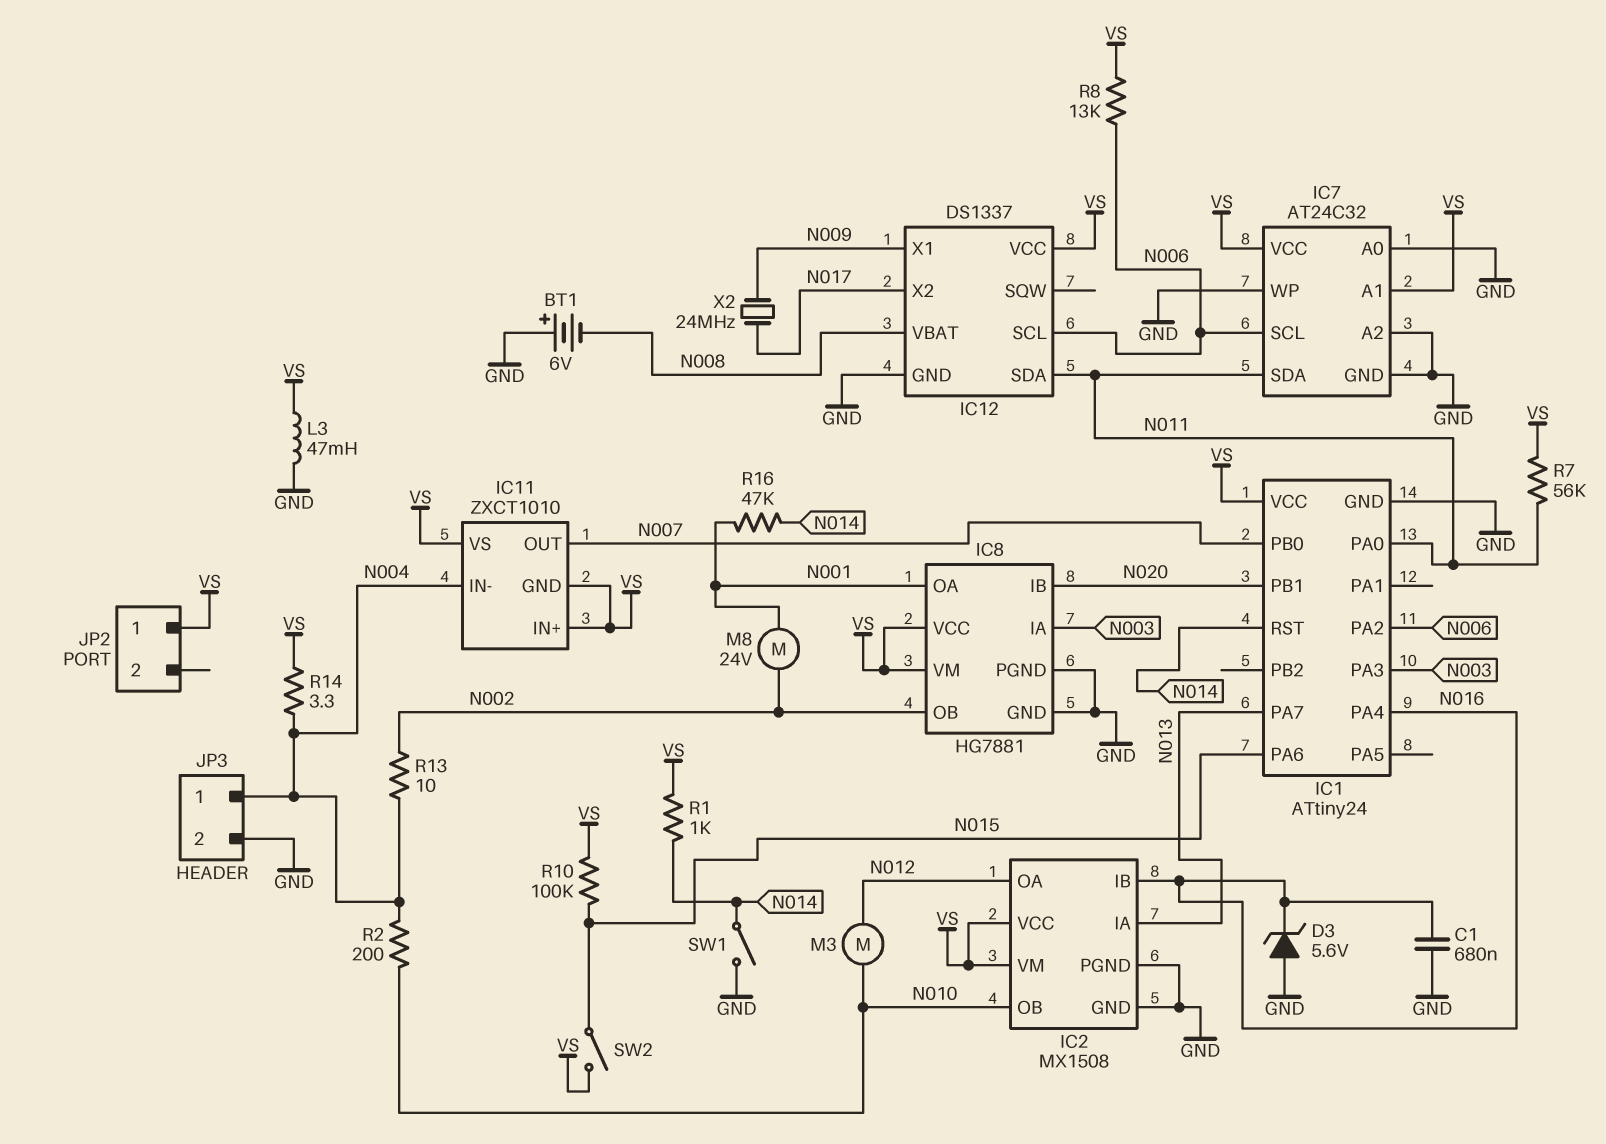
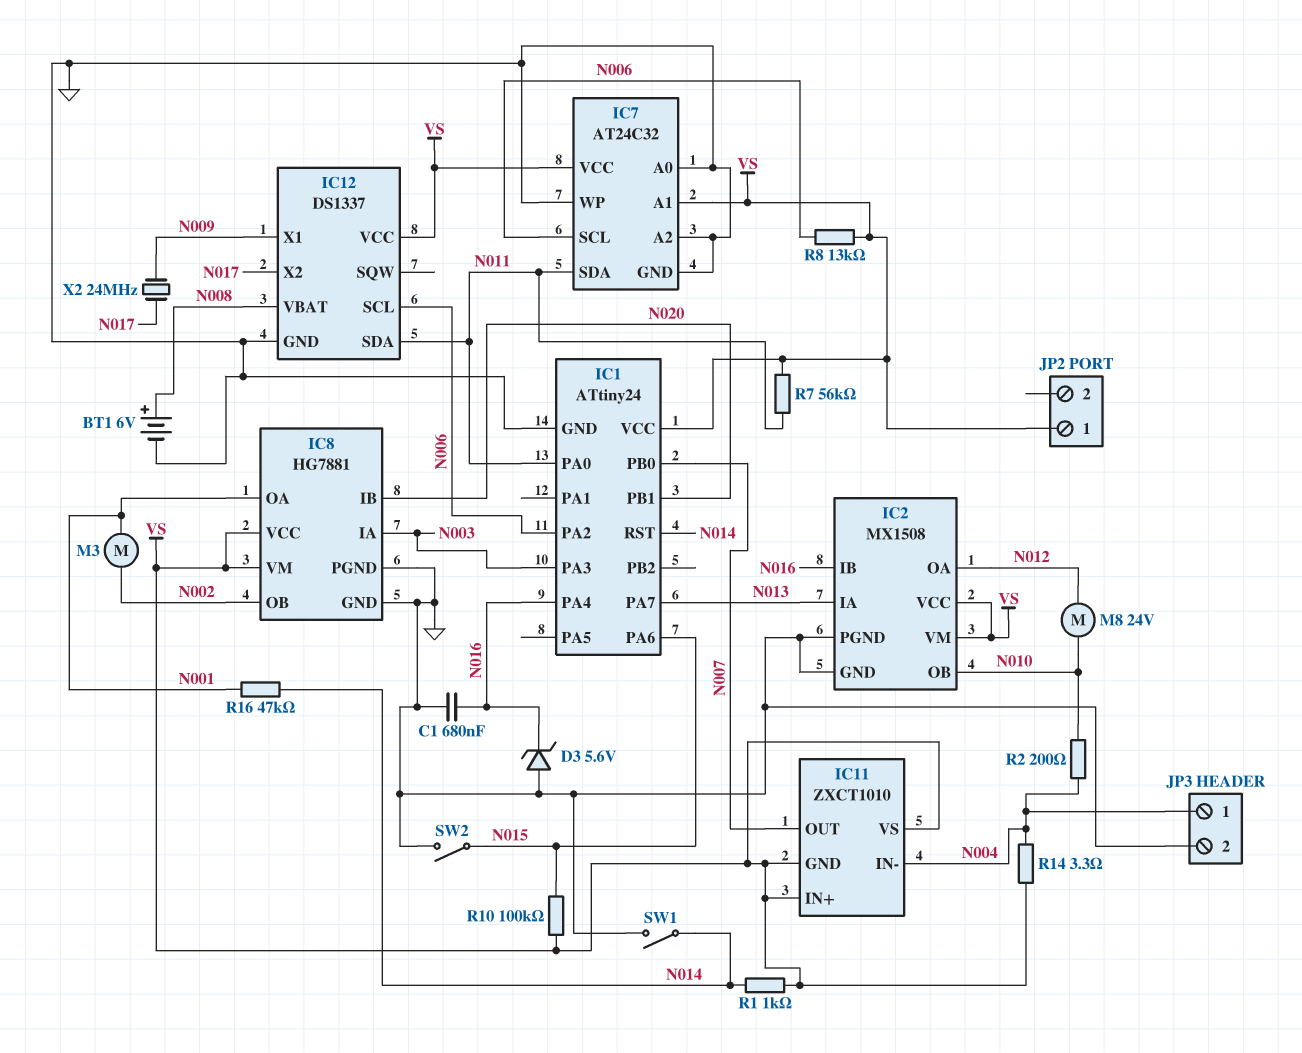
BT1: 6V (plus GND, minus N008) -> 6V (plus N008, minus GND)
L3: 47mH (GND, VS) -> none
M3: motor (N010, N012) -> motor (N001, N002)
M8: motor 24V (N001, N002) -> motor 24V (N010, N012)
R13: 10 (N002, N004) -> none
SW2: switch (N015, VS) -> switch (GND, N015)

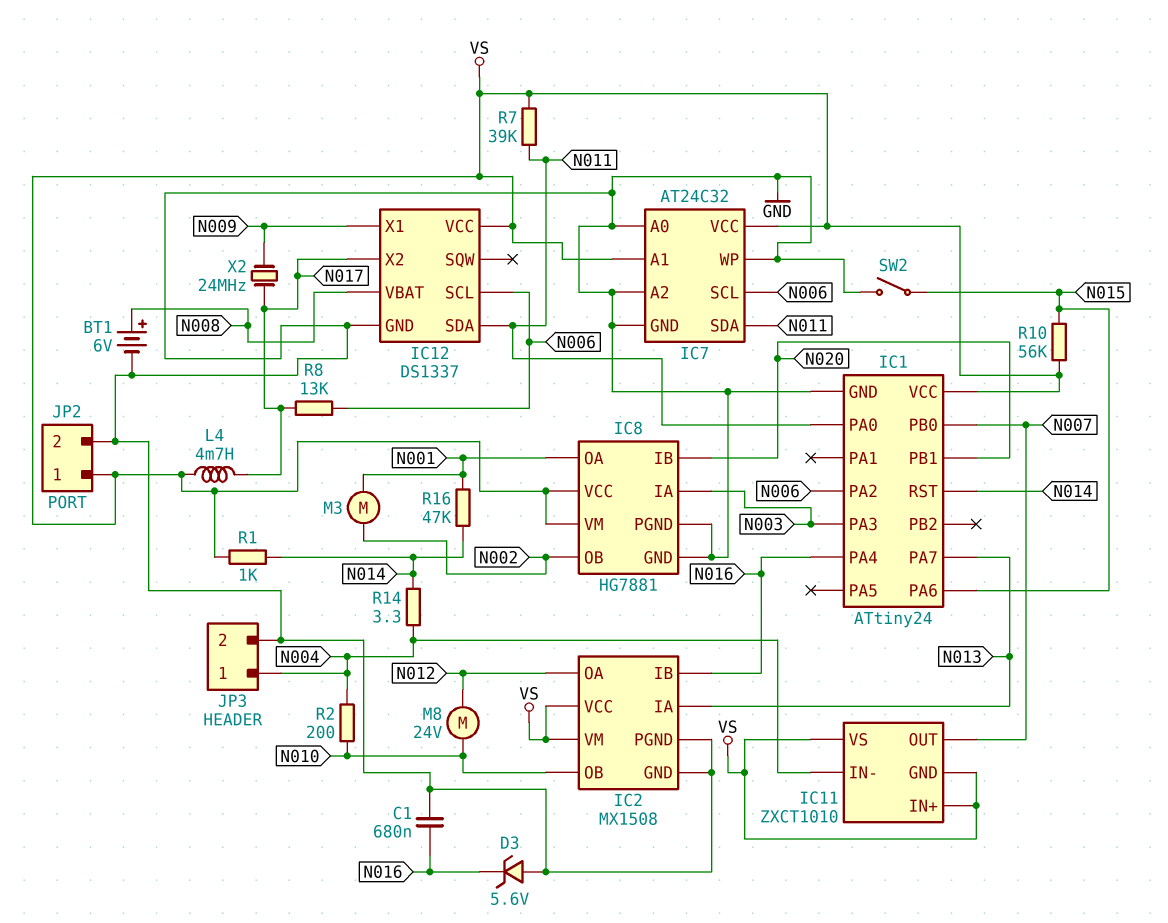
JP2 pin 2: none -> GND
L4: none -> 4.7mH (N017, VS)
R7: 56k (N011, VS) -> 39k (N011, VS)
R8: 13k (N006, VS) -> 13k (N006, N017)
R10: 100k (N015, VS) -> 56k (N015, VS)
R14: 3.3 (N004, VS) -> 3.3 (N004, N014)
SW1: switch (GND, N014) -> none

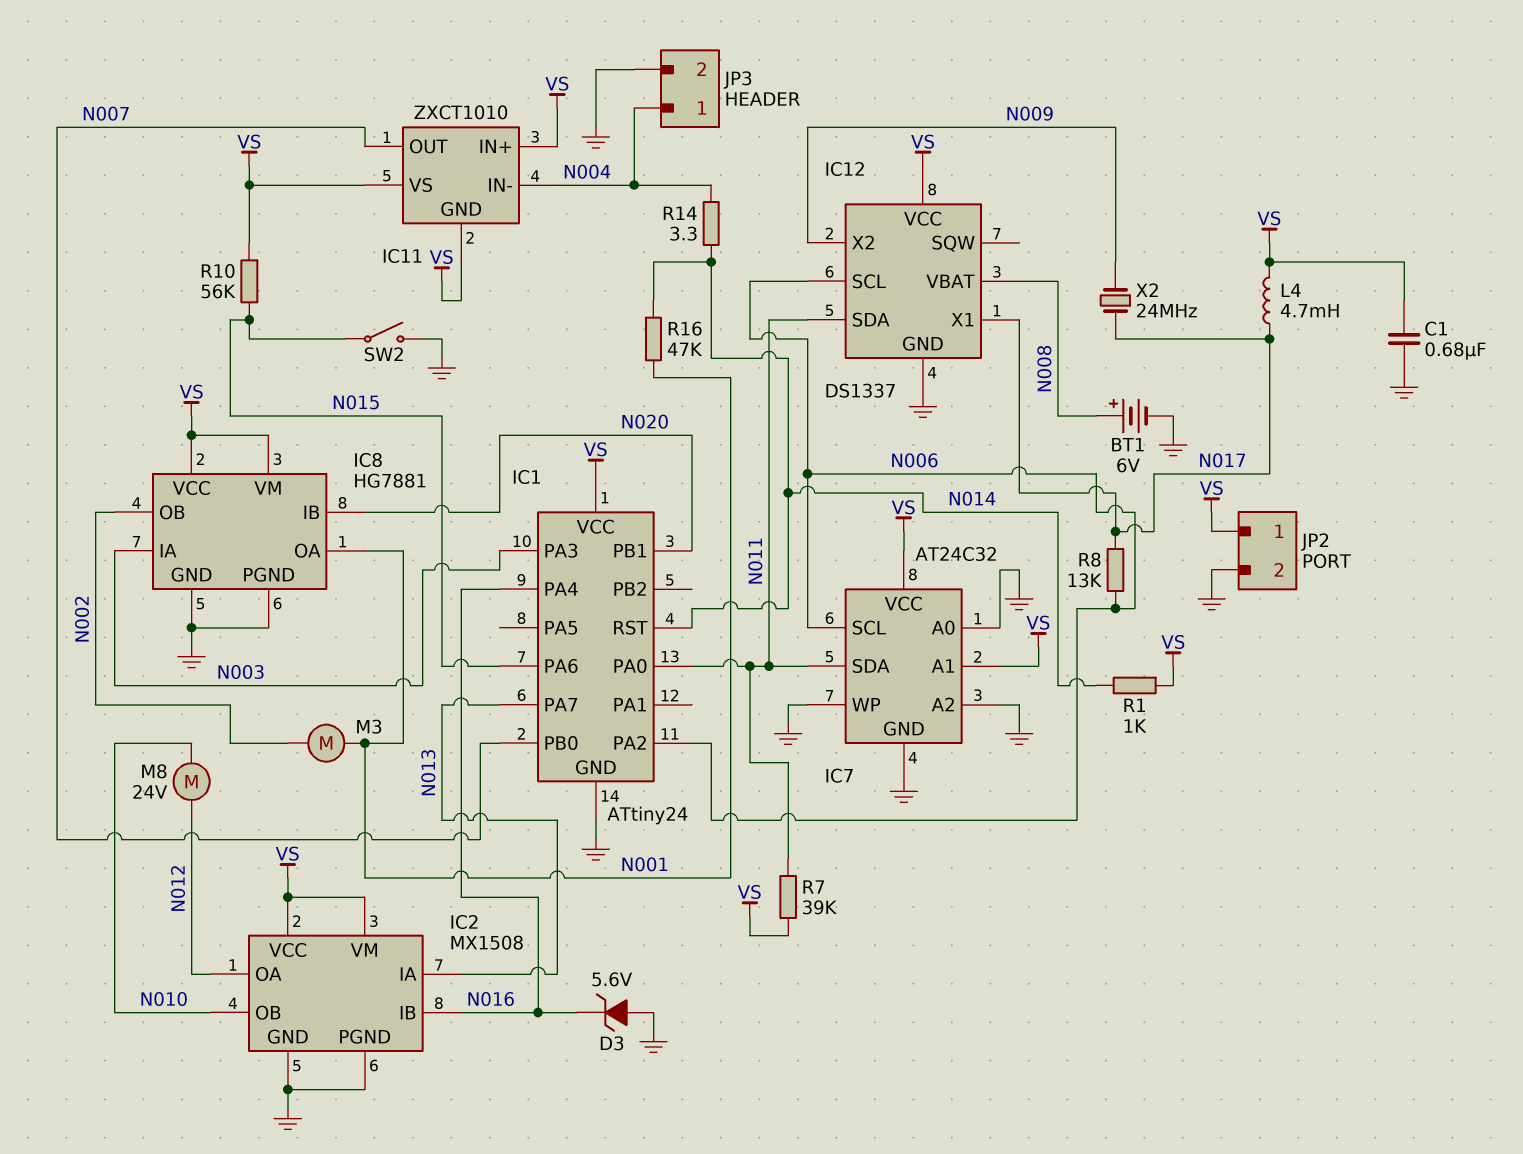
C1: 680nF (GND, N016) -> 680nF (GND, VS)
IC12 pin X1: N009 -> N017
IC12 pin X2: N017 -> N009
R2: 200 (N004, N010) -> none

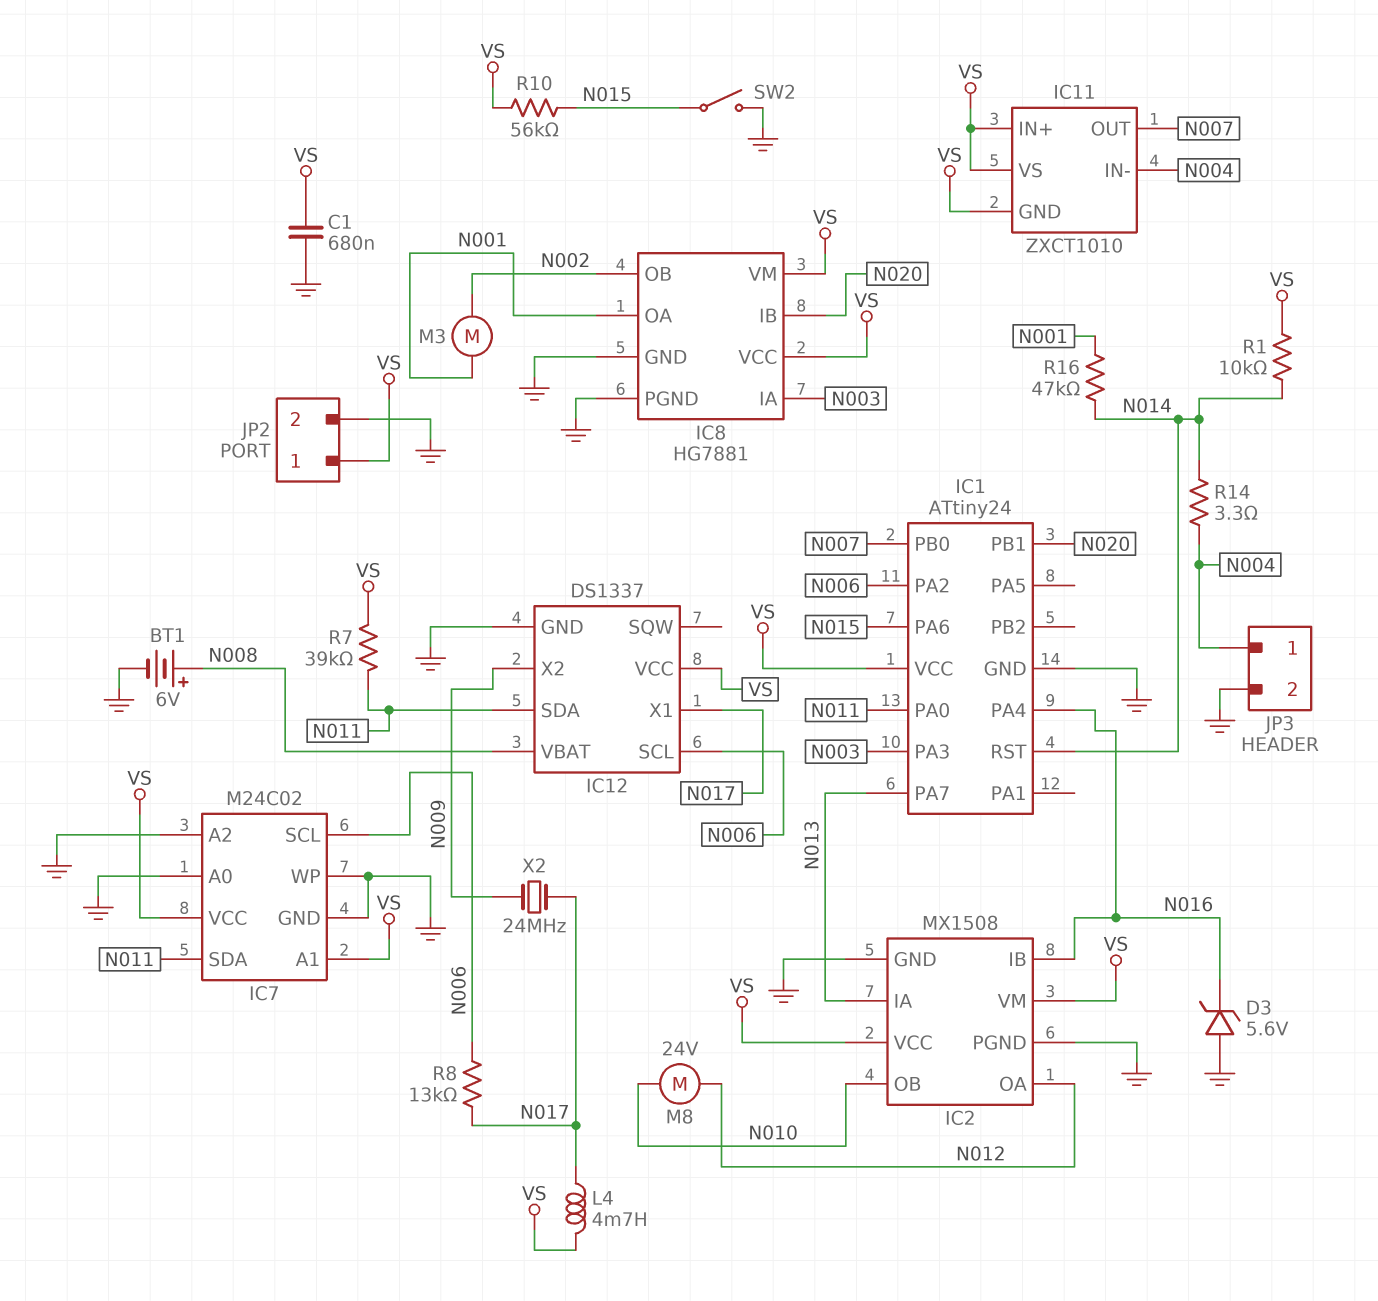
IC7: AT24C32 -> M24C02
R1: 1k (N014, VS) -> 10k (N014, VS)

